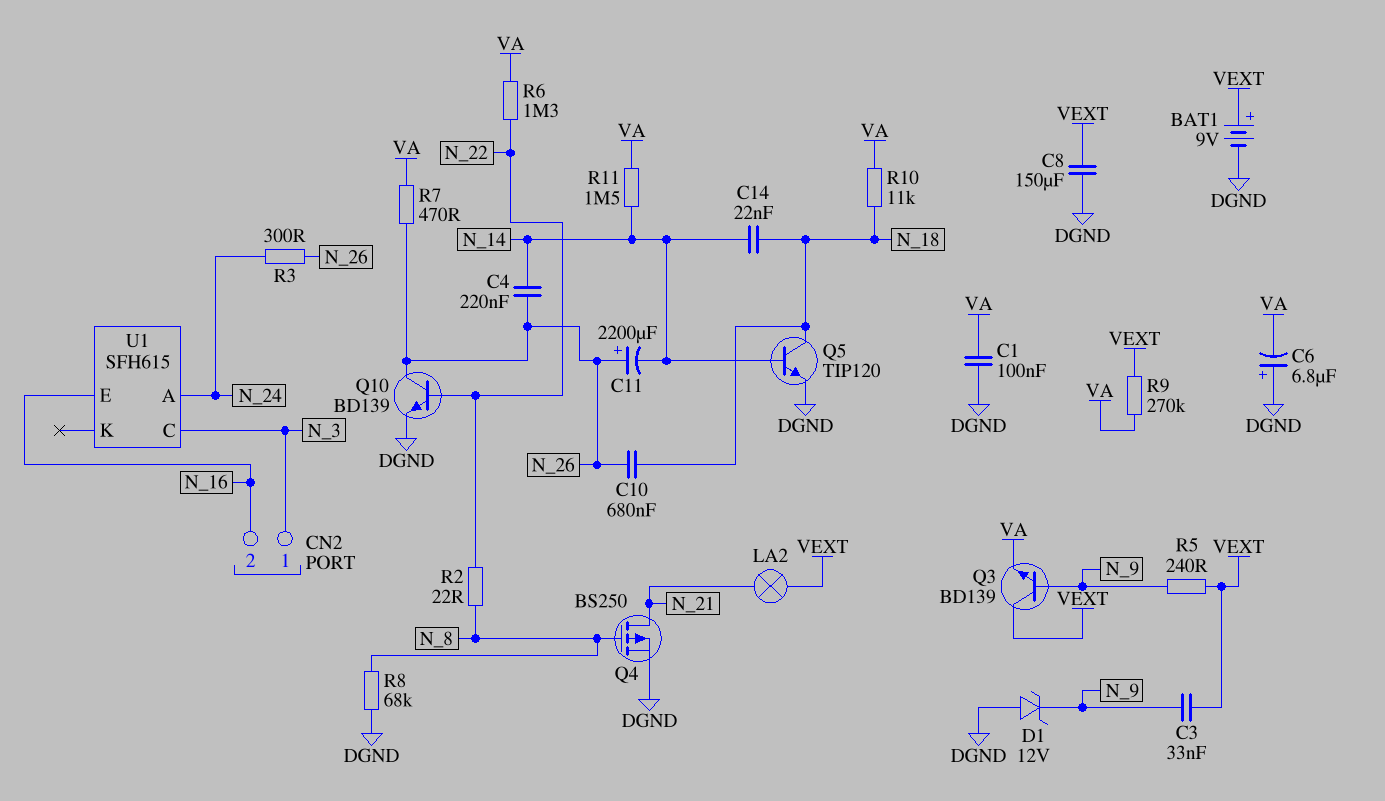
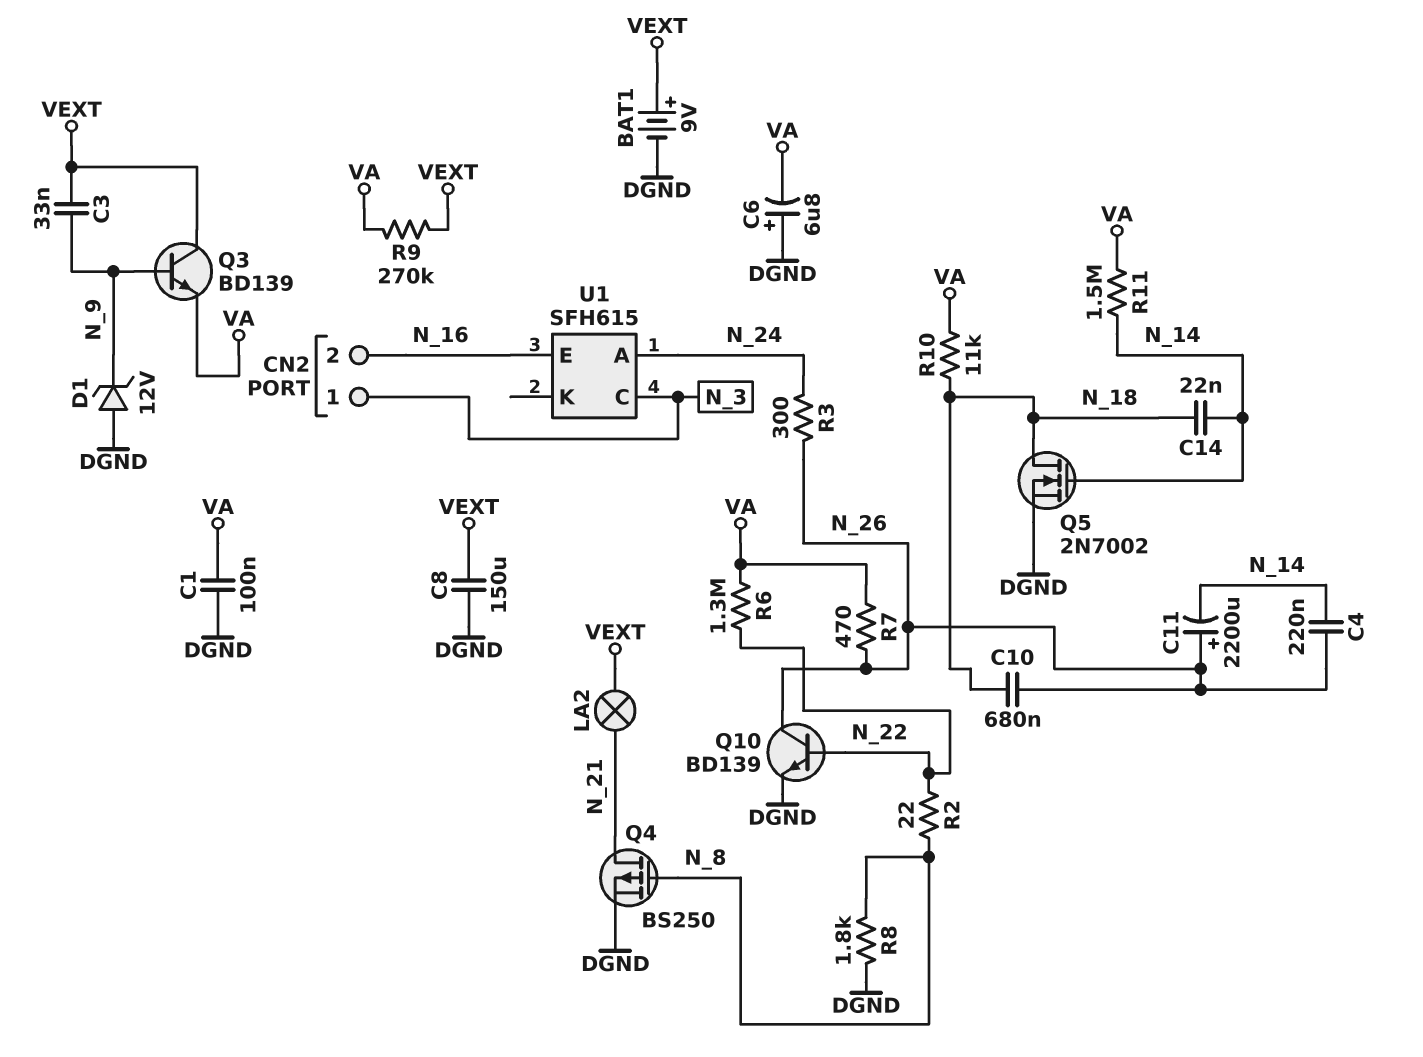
Q5: NPN TIP120 (B N_14, C N_18, E DGND) -> NMOS 2N7002 (G N_14, D N_18, S DGND)
R5: 240 (N_9, VEXT) -> none
R8: 68k (DGND, N_8) -> 1.8k (DGND, N_8)

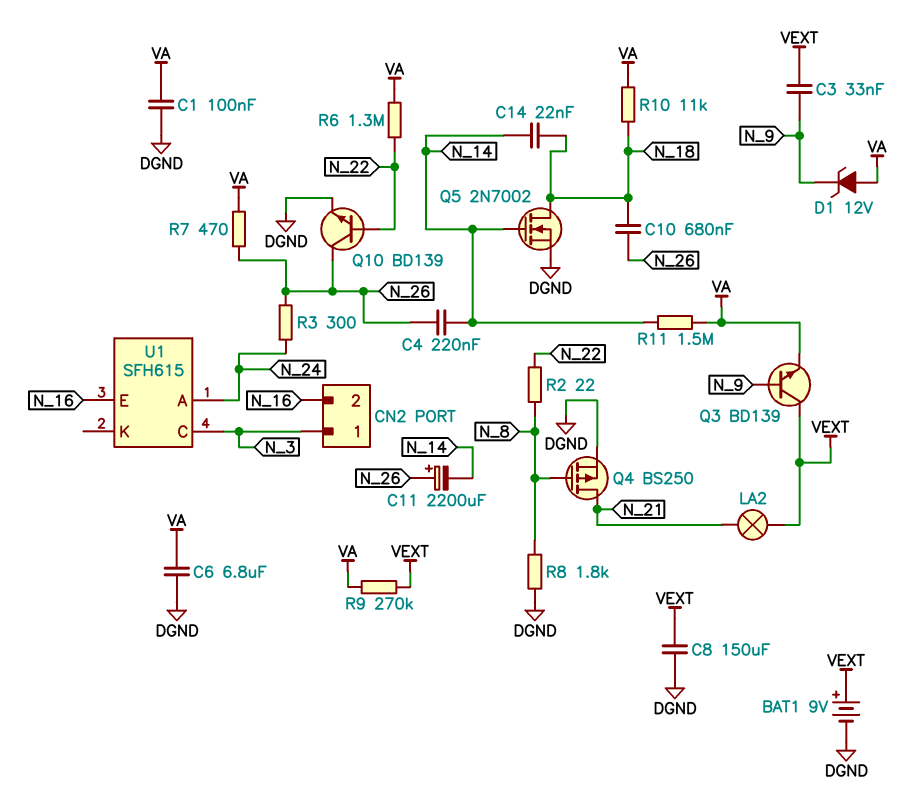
C6: 6.8uF (plus DGND, minus VA) -> 6.8uF (DGND, VA)
D1: zener 12V (A DGND, K N_9) -> zener 12V (A VA, K N_9)

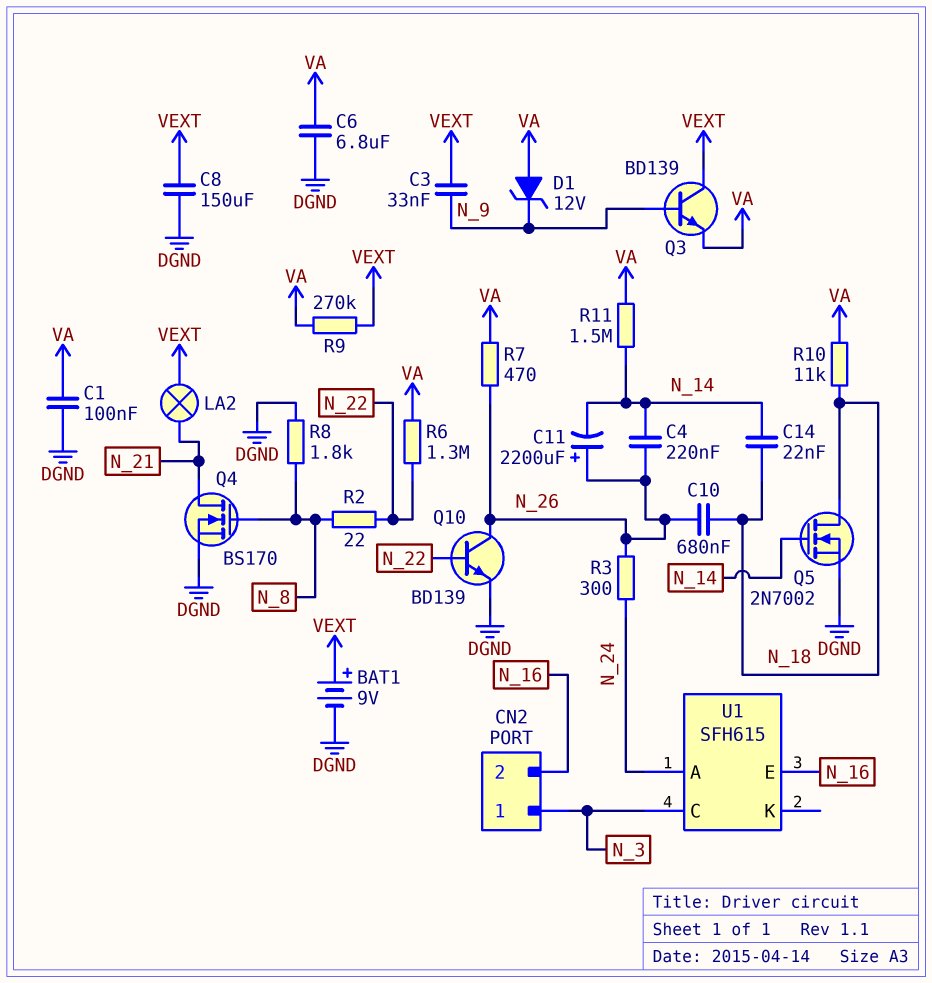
Q4: PMOS BS250 (G N_8, D N_21, S DGND) -> NMOS BS170 (G N_8, D N_21, S DGND)

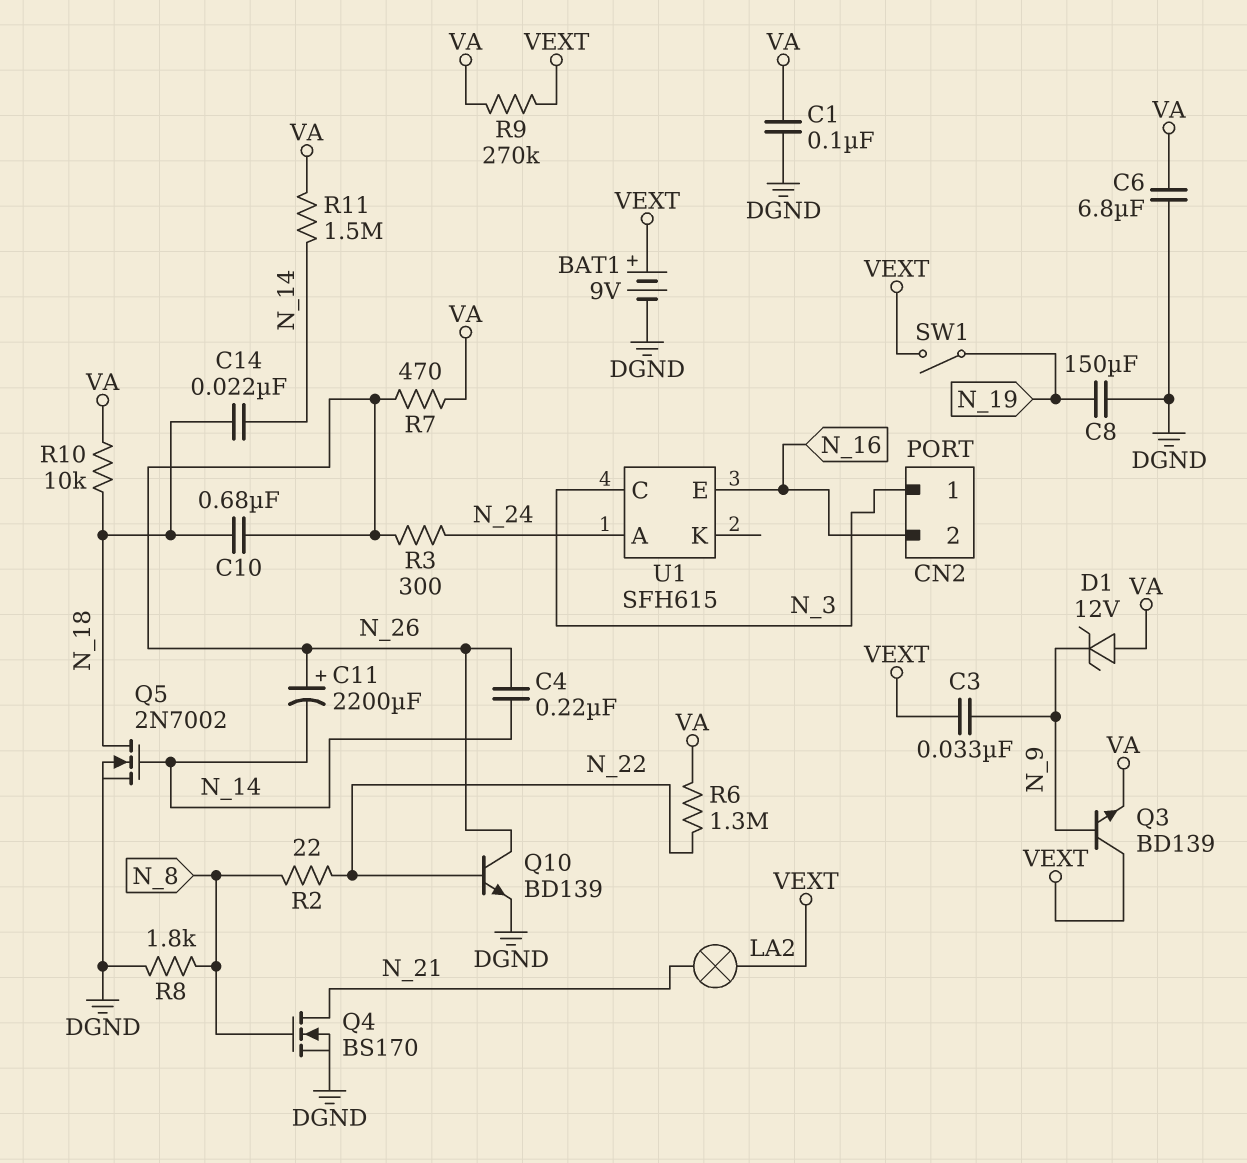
C8: 150uF (DGND, VEXT) -> 150uF (DGND, N_19)
R10: 11k (N_18, VA) -> 10k (N_18, VA)
SW1: none -> switch (N_19, VEXT)

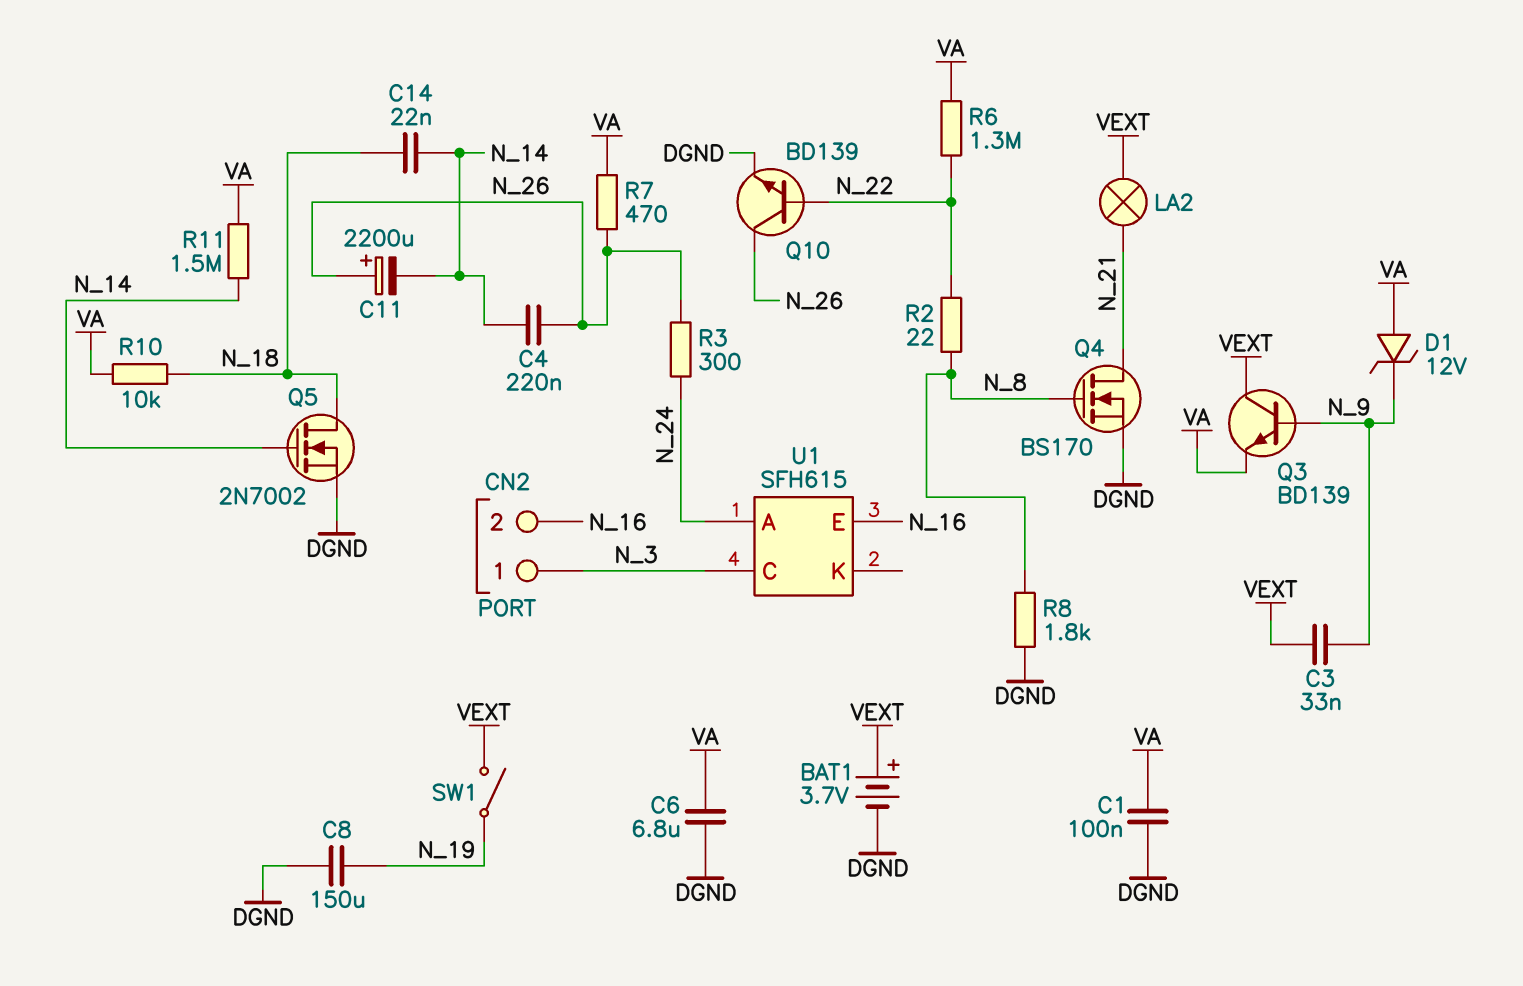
BAT1: 9V (plus VEXT, minus DGND) -> 3.7V (plus VEXT, minus DGND)
C10: 680nF (N_18, N_26) -> none
R9: 270k (VA, VEXT) -> none

